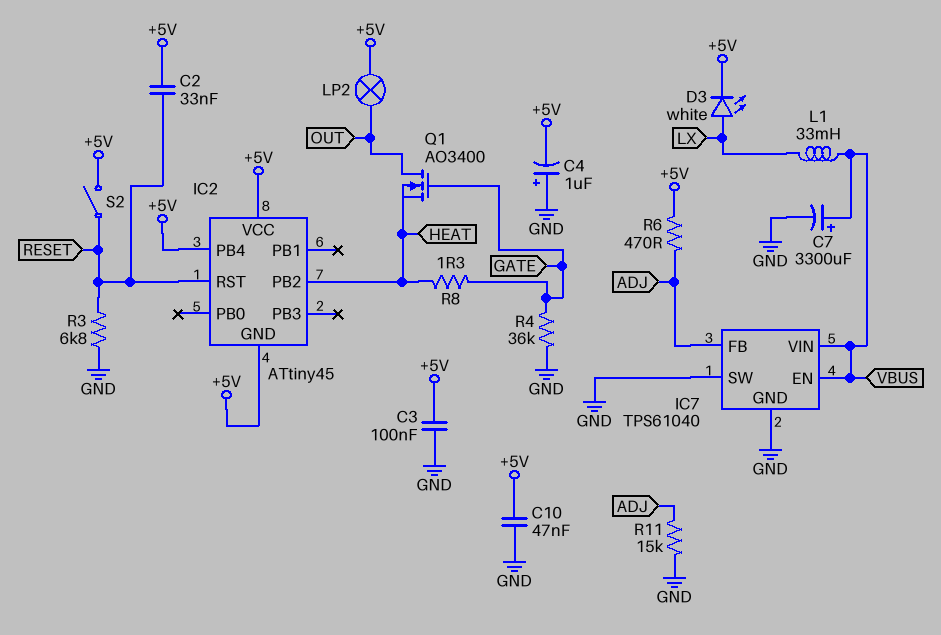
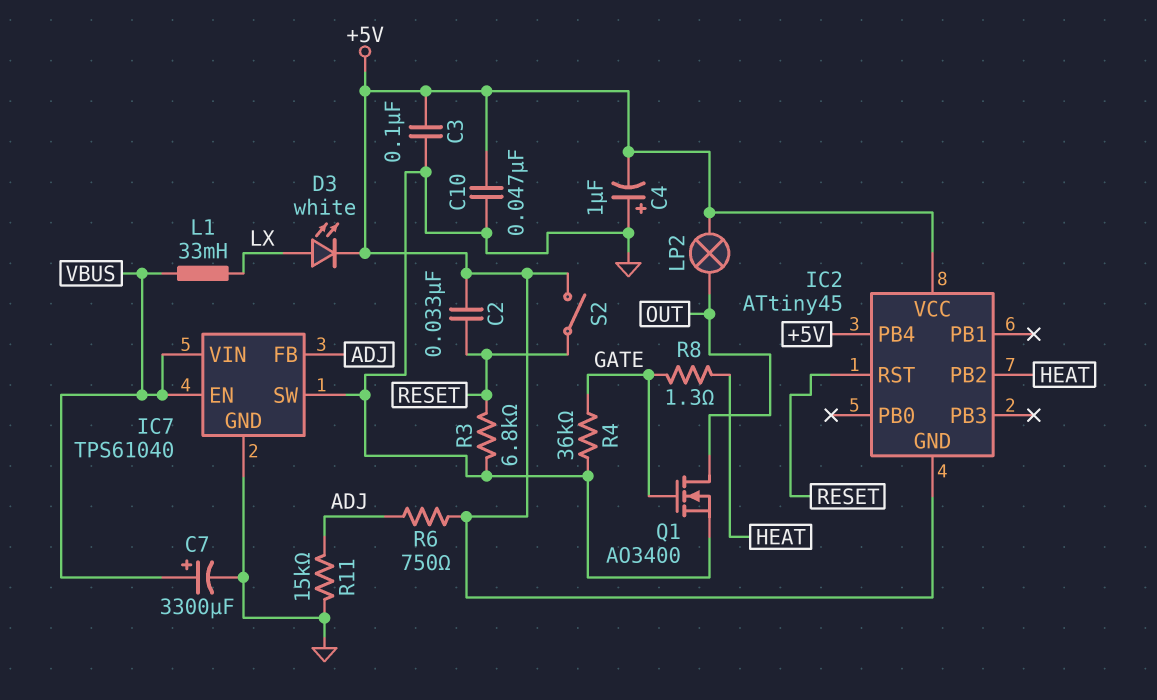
Q1: NMOS AO3400 (G GATE, D OUT, S HEAT) -> NMOS AO3400 (G GATE, D OUT, S GND)
R6: 470 (+5V, ADJ) -> 750 (+5V, ADJ)

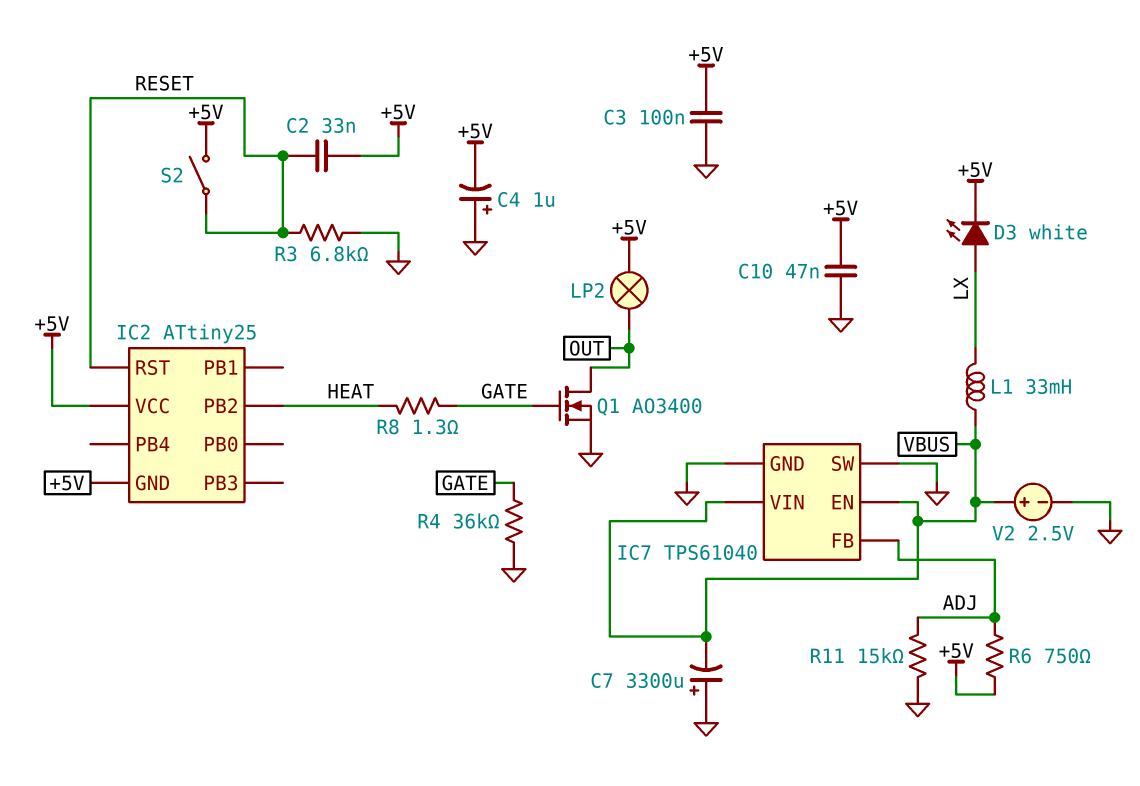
C7: 3300uF (plus VBUS, minus GND) -> 3300uF (plus GND, minus VBUS)
IC2: ATtiny45 -> ATtiny25
IC2 pin PB4: +5V -> none
V2: none -> 2.5V (plus VBUS, minus GND)

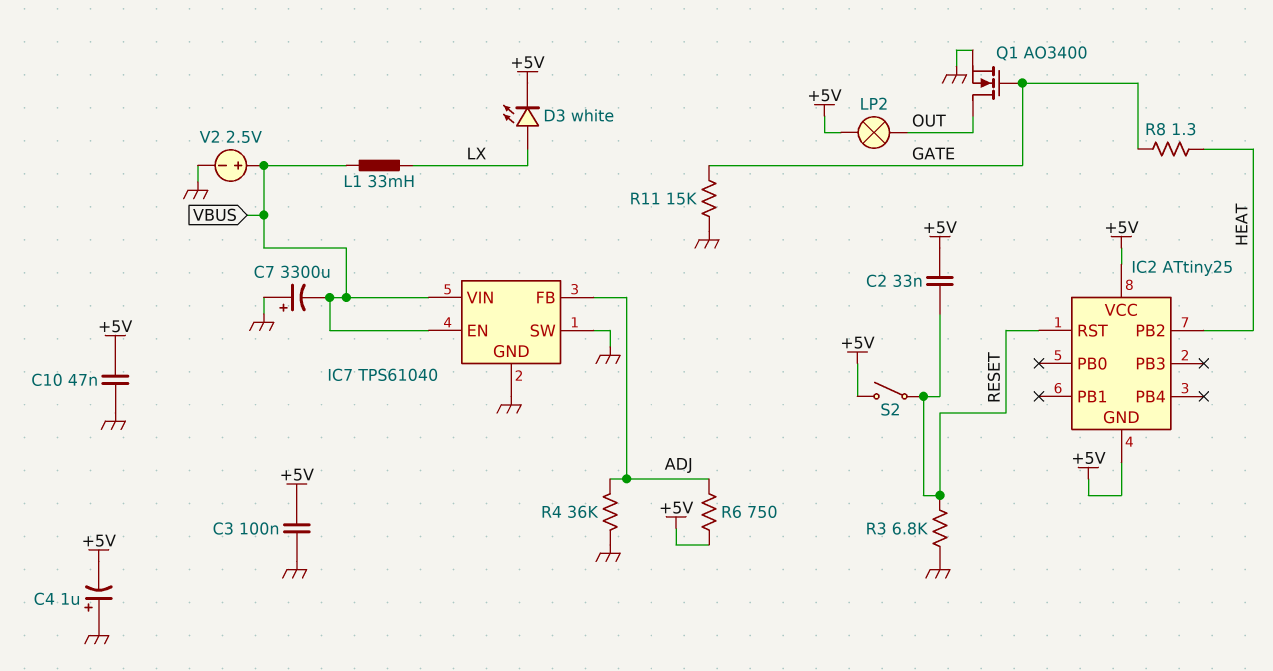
R4: 36k (GATE, GND) -> 36k (ADJ, GND)
R11: 15k (ADJ, GND) -> 15k (GATE, GND)

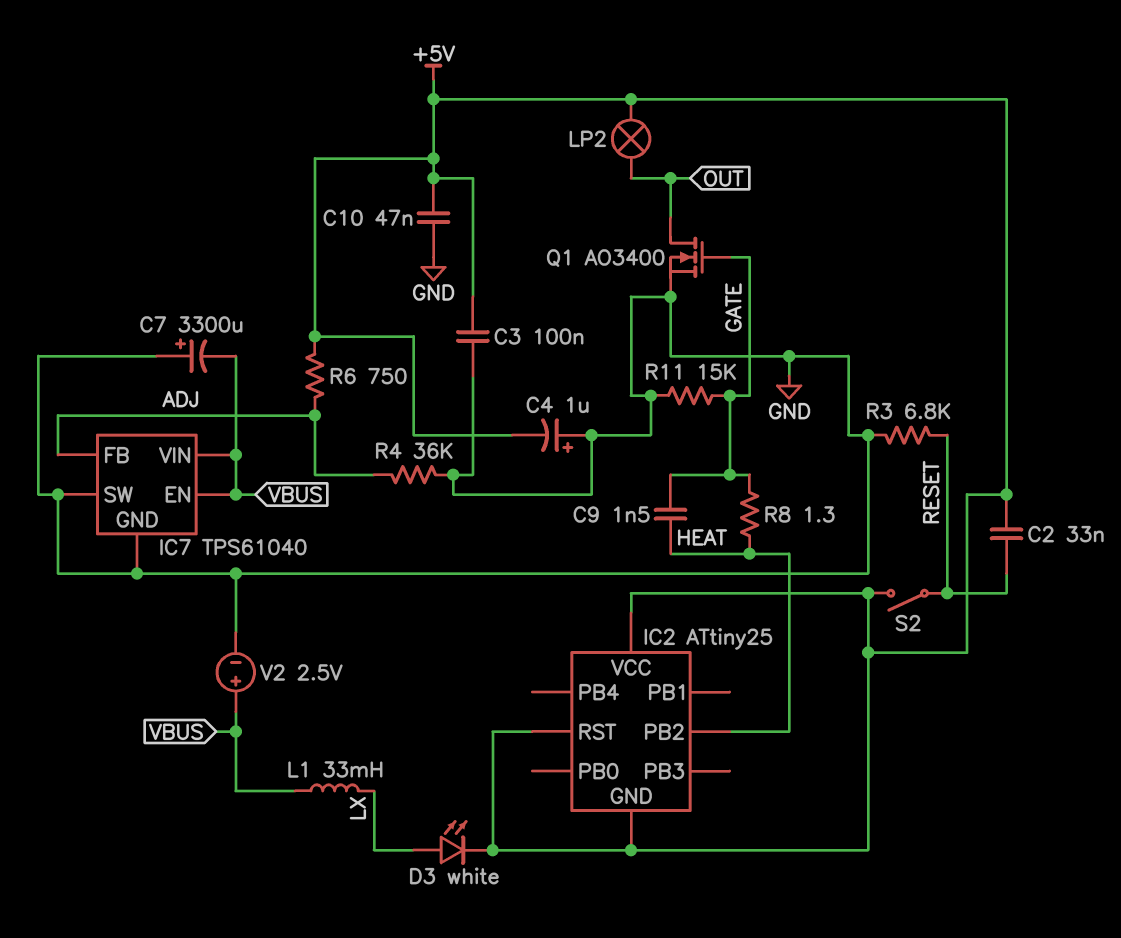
C9: none -> 1.5nF (GATE, HEAT)
IC2 pin RST: RESET -> +5V

